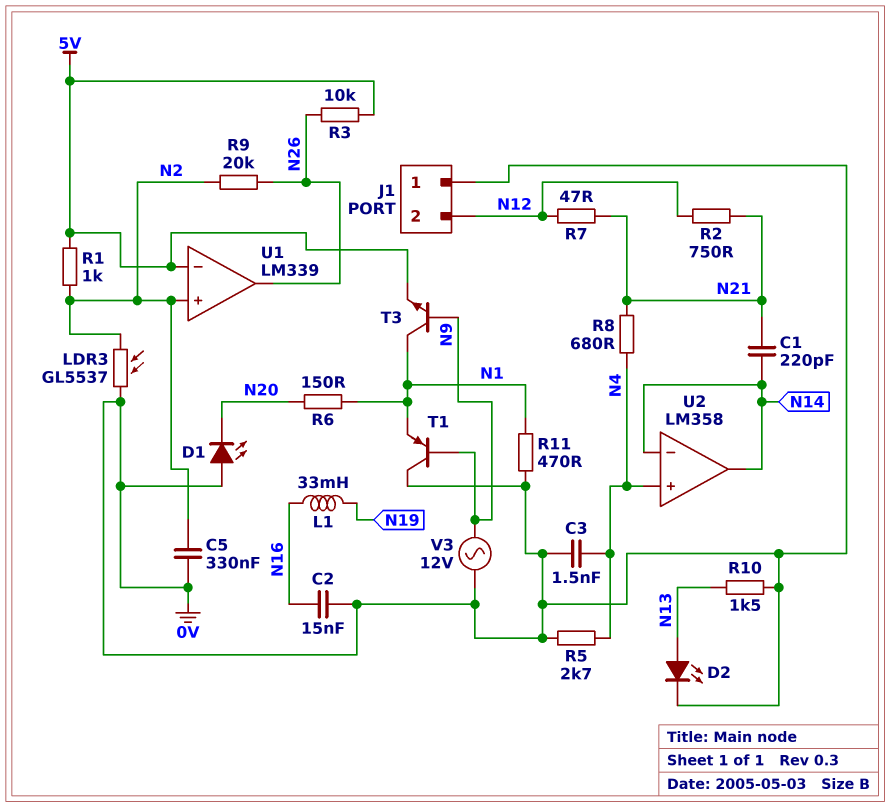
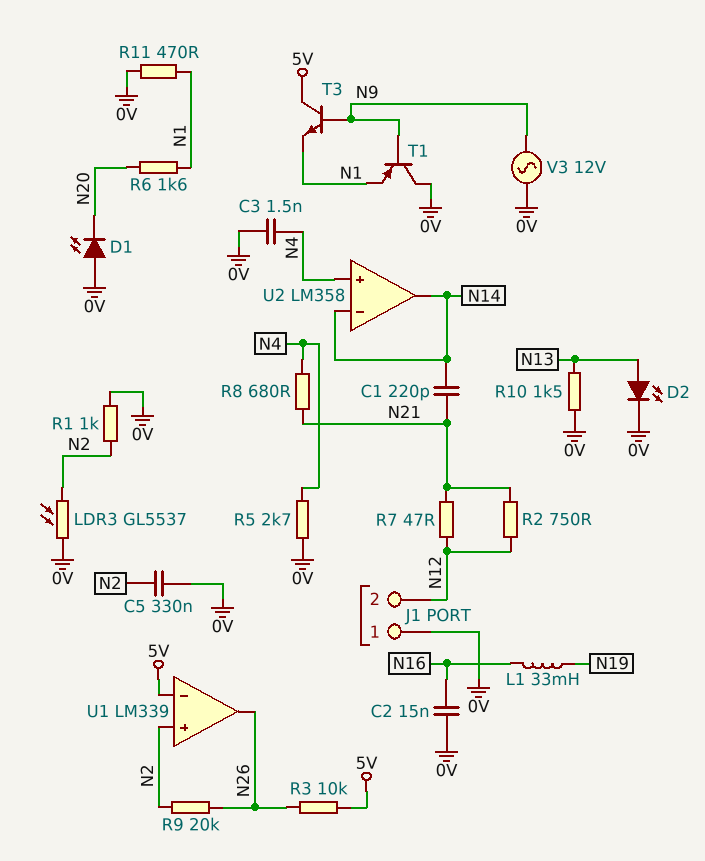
R1: 1k (5V, N2) -> 1k (0V, N2)
R6: 150 (N1, N20) -> 1.6k (N1, N20)
T3: NPN (B N9, C N1, E 5V) -> NPN (B N9, C 5V, E N1)

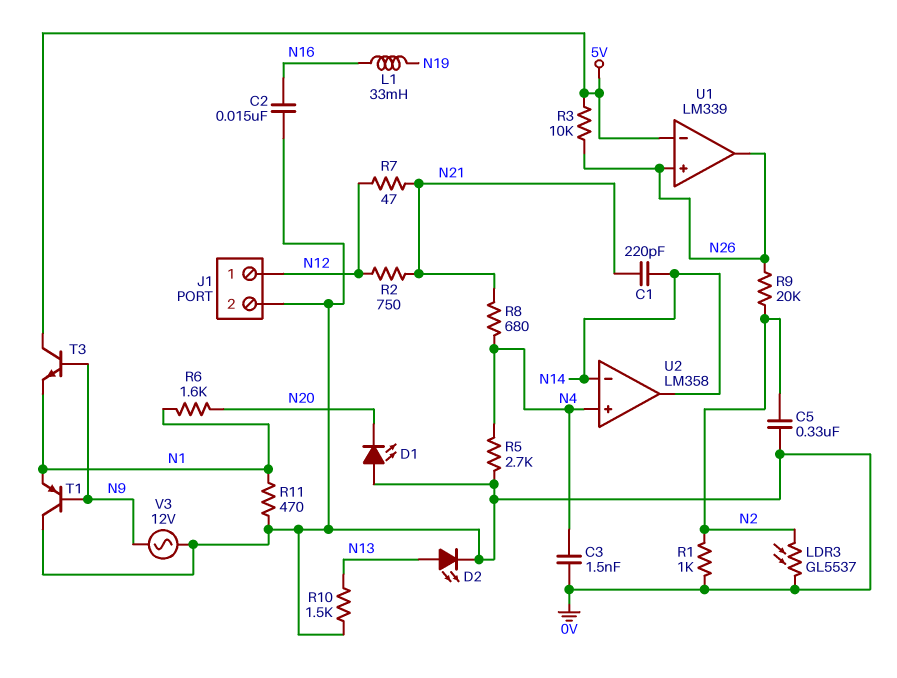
J1 pin 1: 0V -> N12
J1 pin 2: N12 -> 0V
U1 pin in+: N2 -> N26

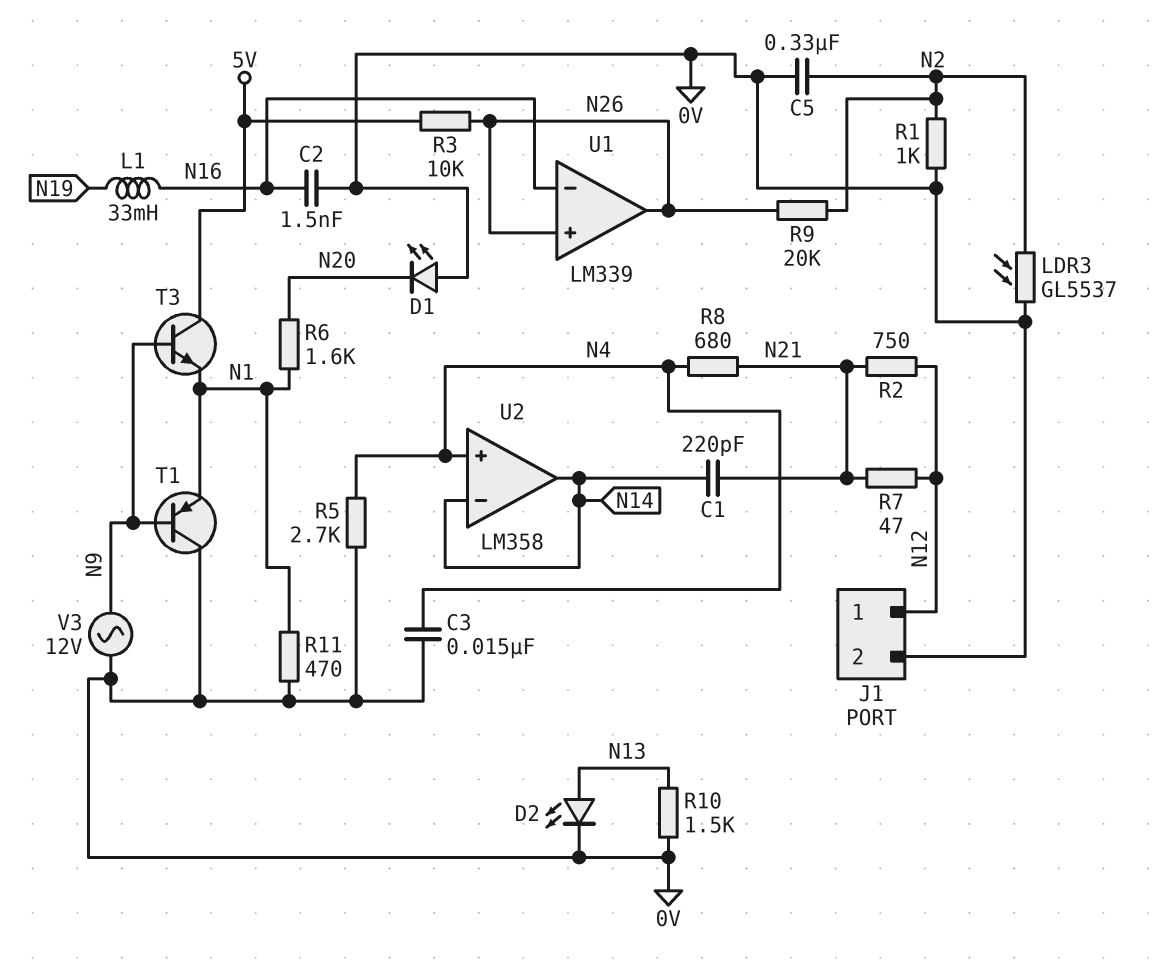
C2: 15nF (0V, N16) -> 1.5nF (0V, N16)
C3: 1.5nF (0V, N4) -> 15nF (0V, N4)
U1 pin in-: 5V -> N16

